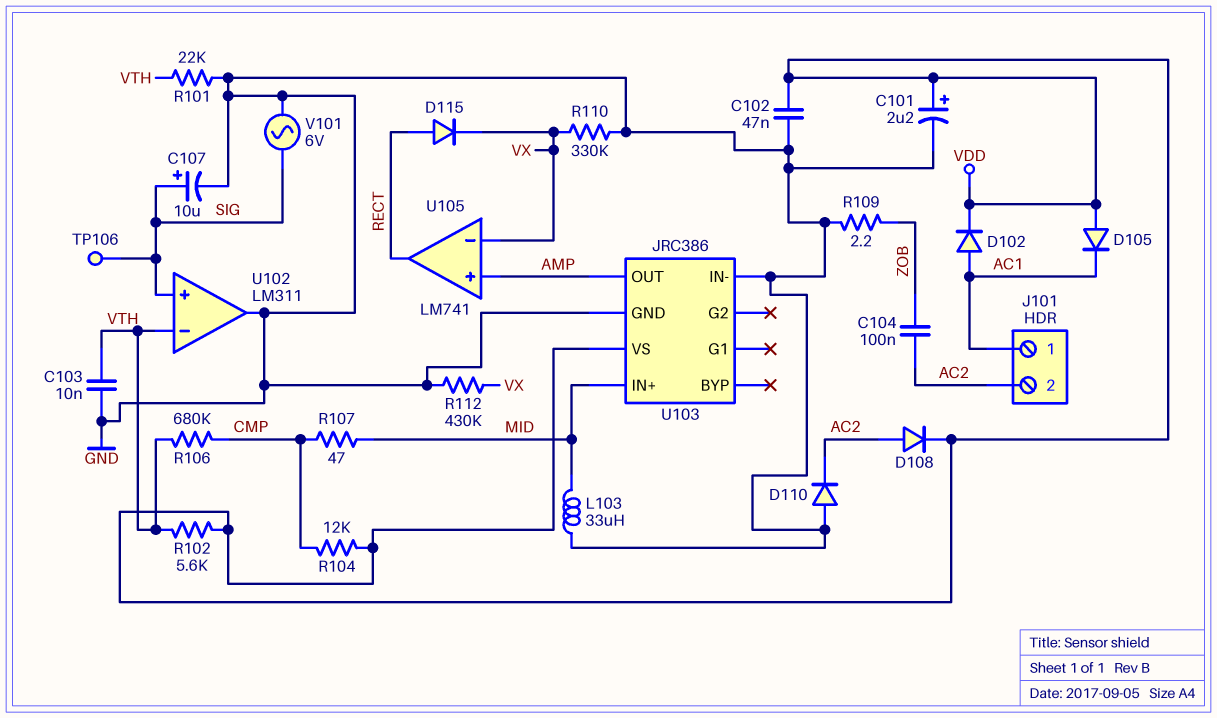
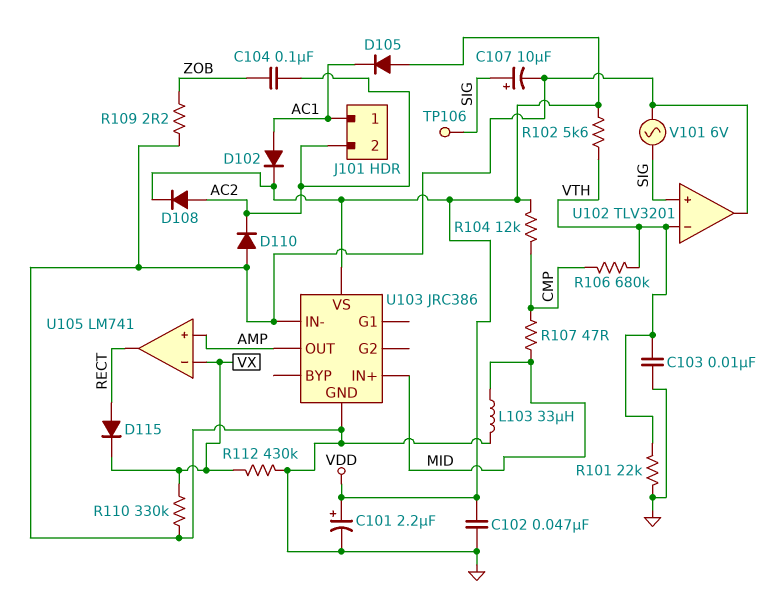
U102: LM311 -> TLV3201

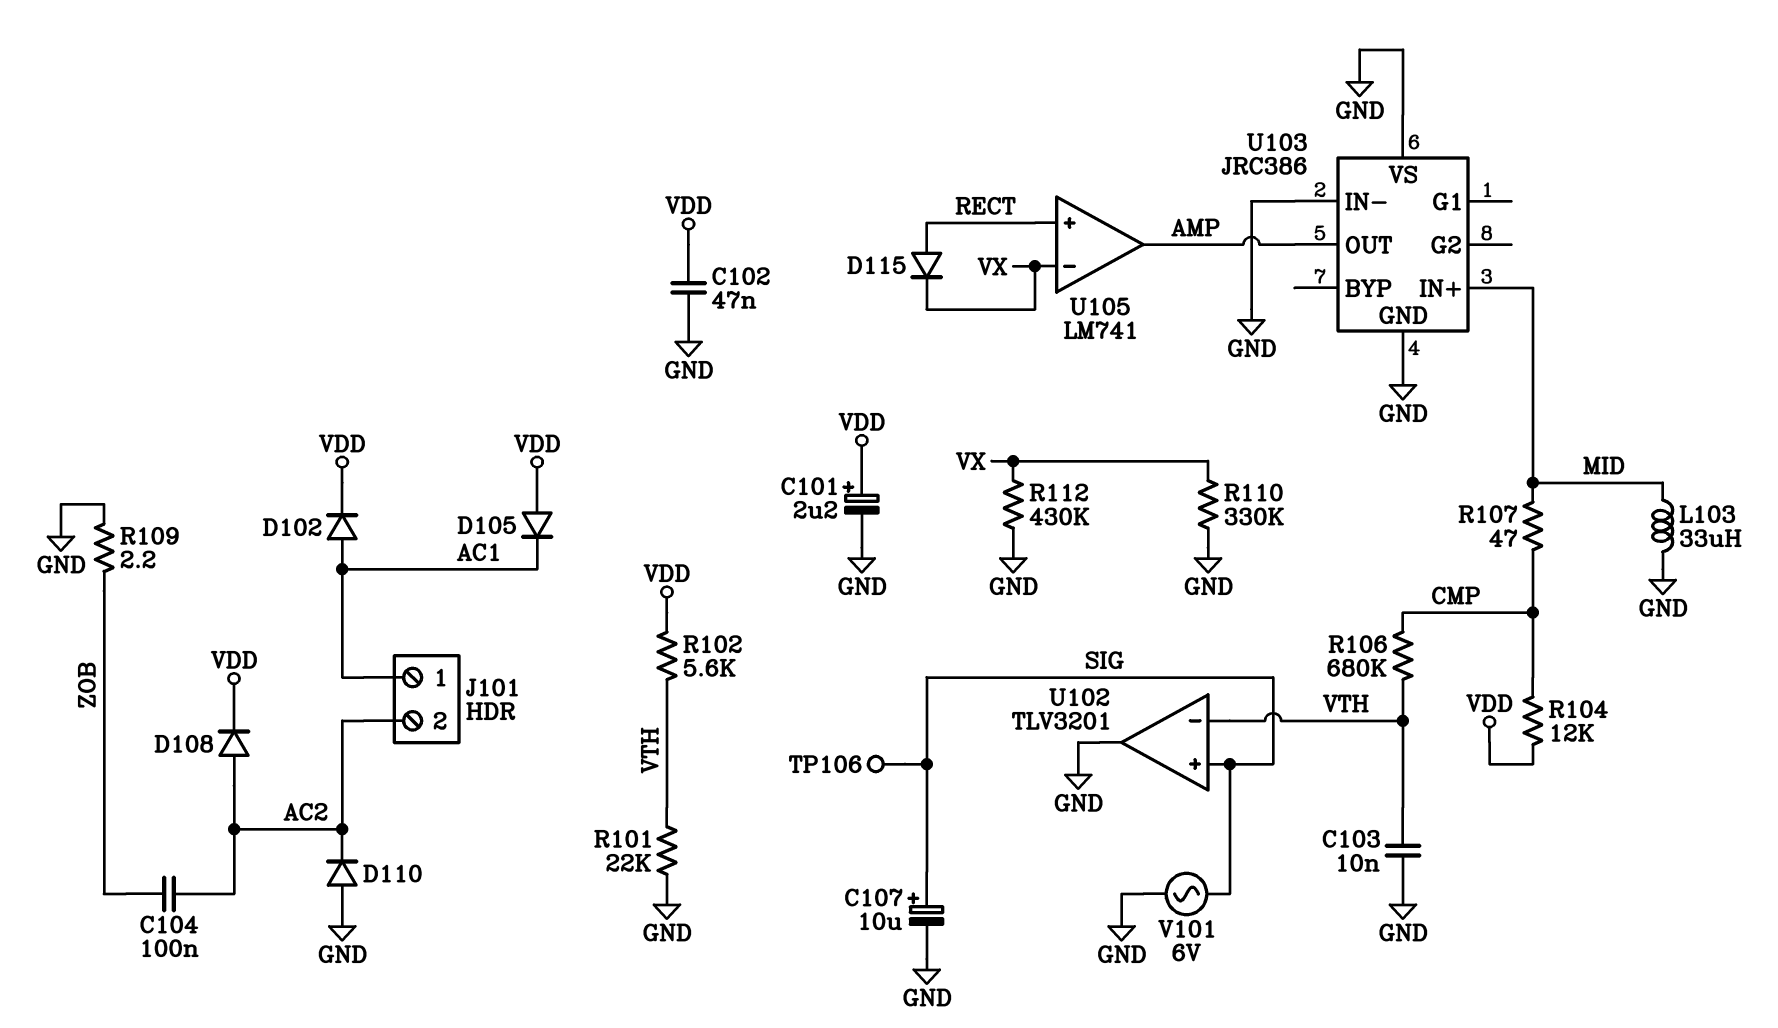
U103 pin VS: VDD -> GND
U105 pin in+: AMP -> RECT
U105 pin out: RECT -> AMP

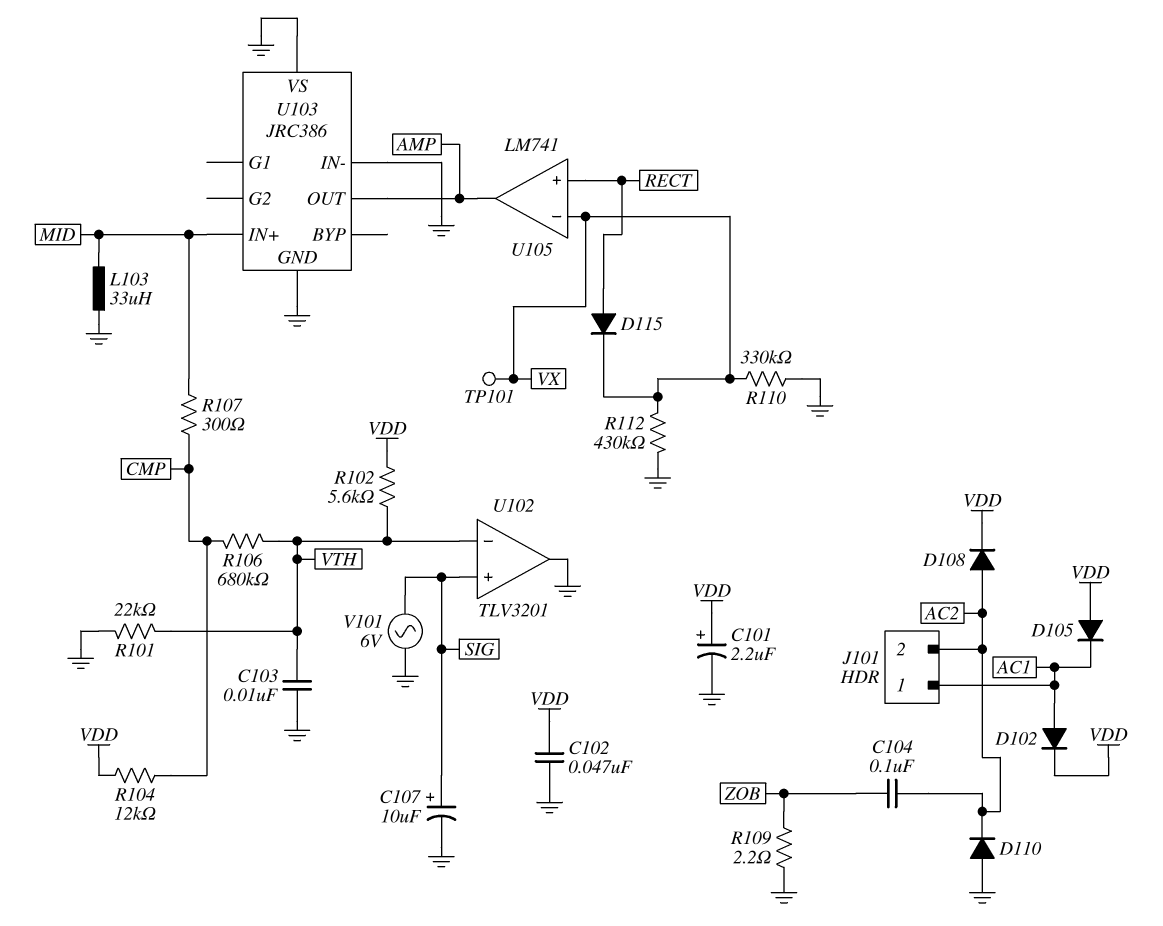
R107: 47 (CMP, MID) -> 300 (CMP, MID)
TP101: none -> test point (VX)
TP106: test point (SIG) -> none

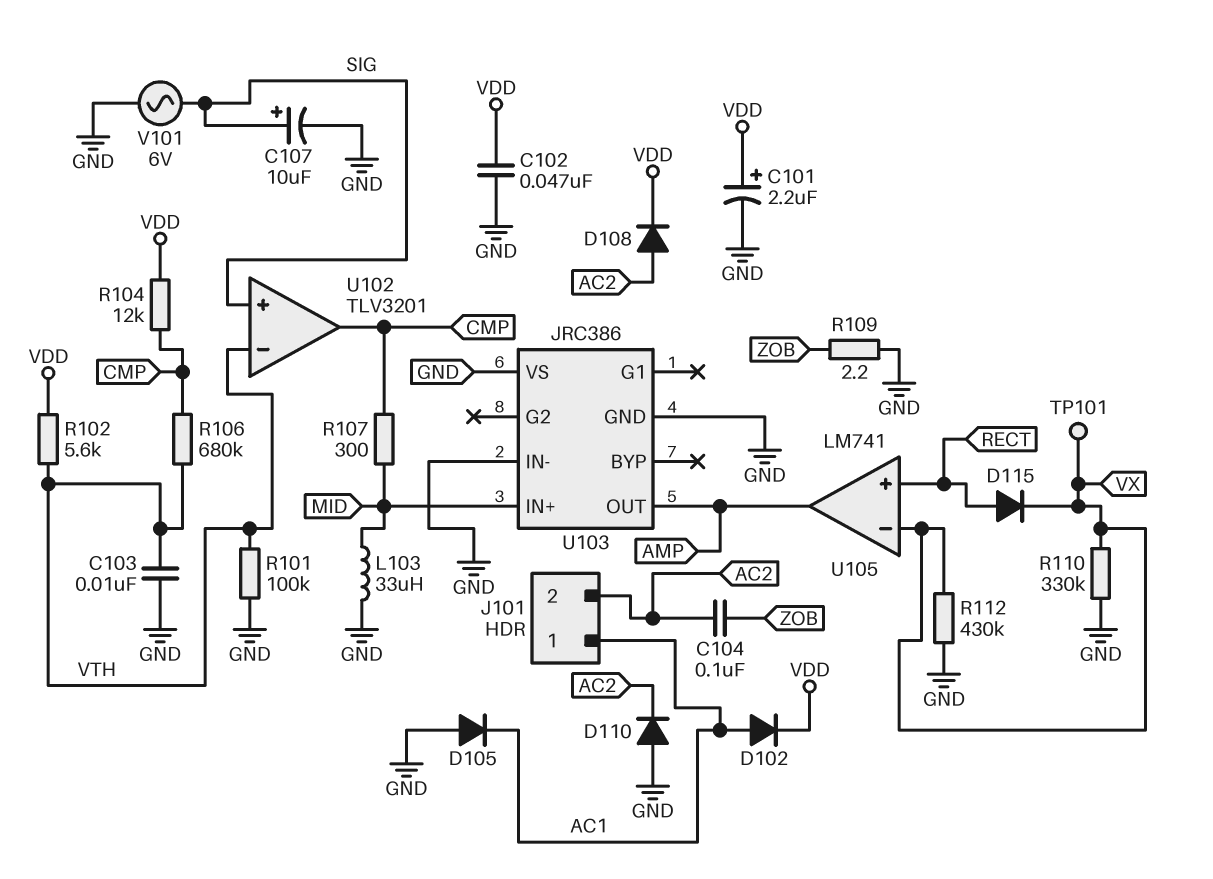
D105: diode (A VDD, K AC1) -> diode (A GND, K AC1)
R101: 22k (GND, VTH) -> 100k (GND, VTH)
U102 pin out: GND -> CMP

